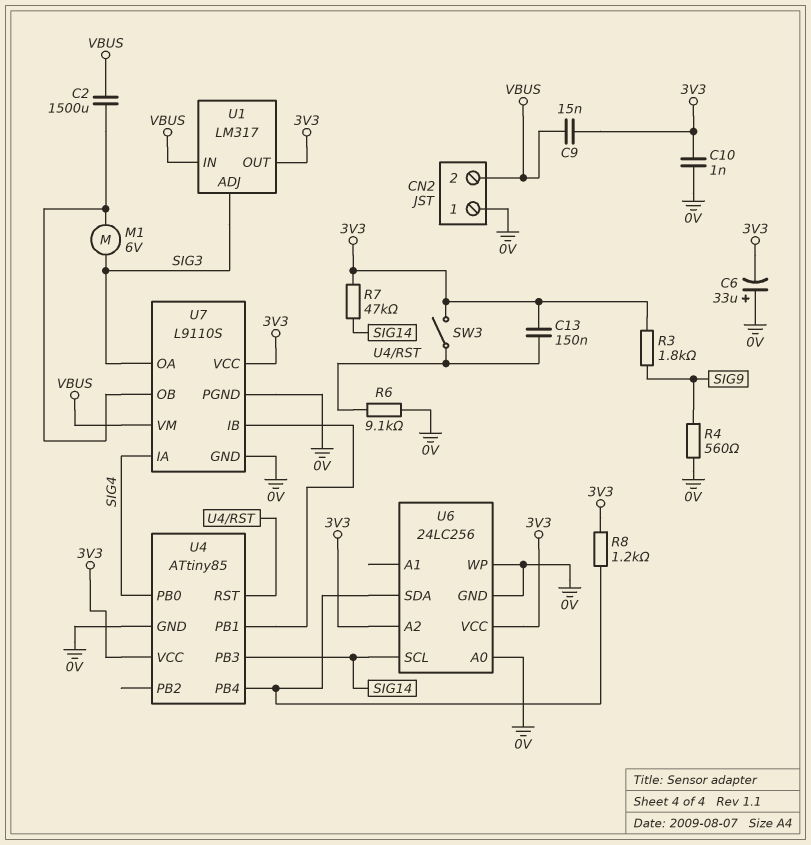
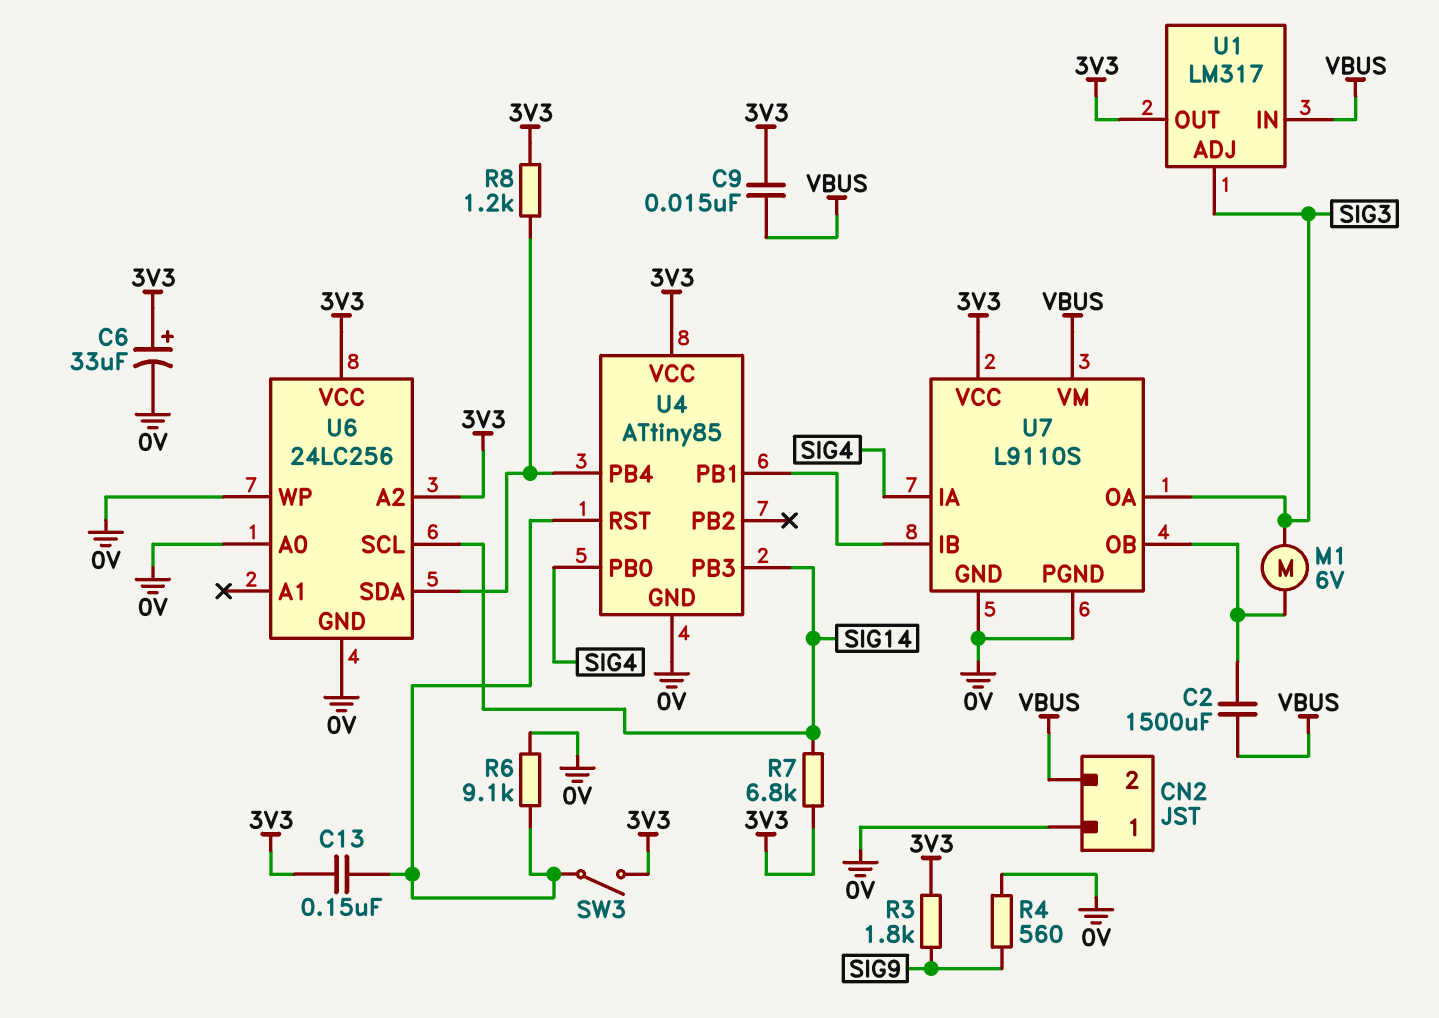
C6: 33uF (plus 0V, minus 3V3) -> 33uF (plus 3V3, minus 0V)
C10: 1nF (0V, 3V3) -> none
R7: 47k (3V3, SIG14) -> 6.8k (3V3, SIG14)

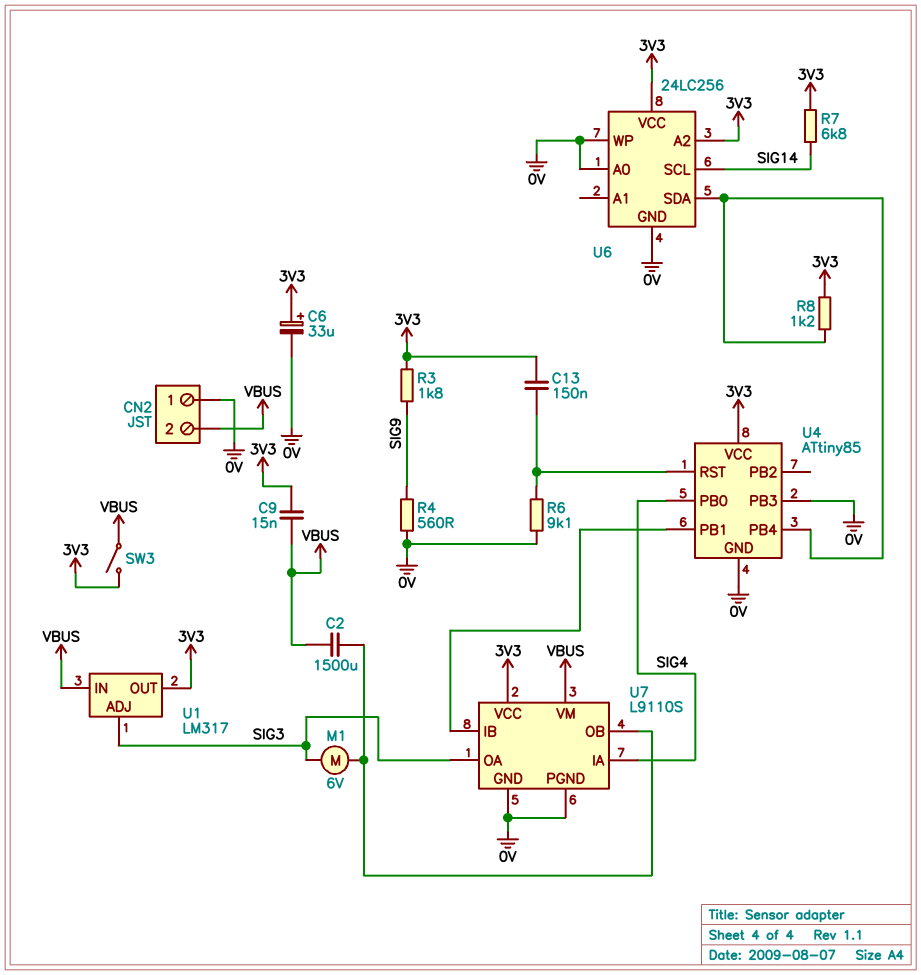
SW3: switch (3V3, U4/RST) -> switch (3V3, VBUS)
U4 pin PB3: SIG14 -> 0V

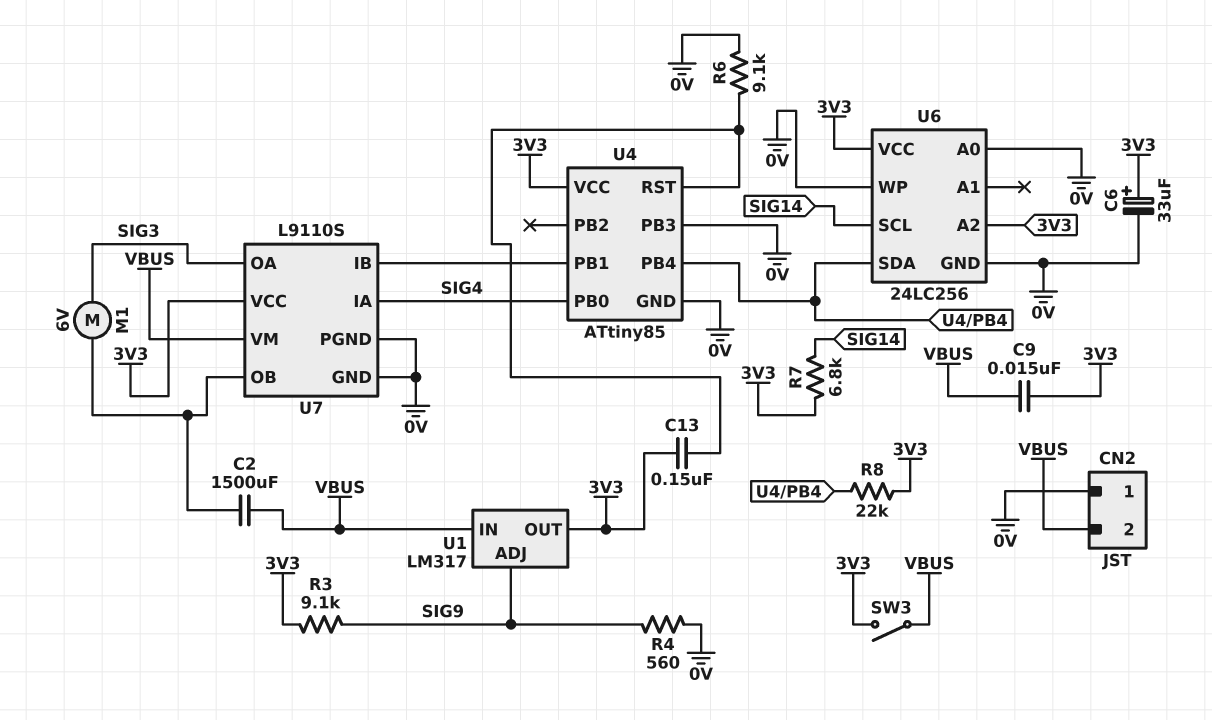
R3: 1.8k (3V3, SIG9) -> 9.1k (3V3, SIG9)
R8: 1.2k (3V3, U4/PB4) -> 22k (3V3, U4/PB4)
U1 pin ADJ: SIG3 -> SIG9

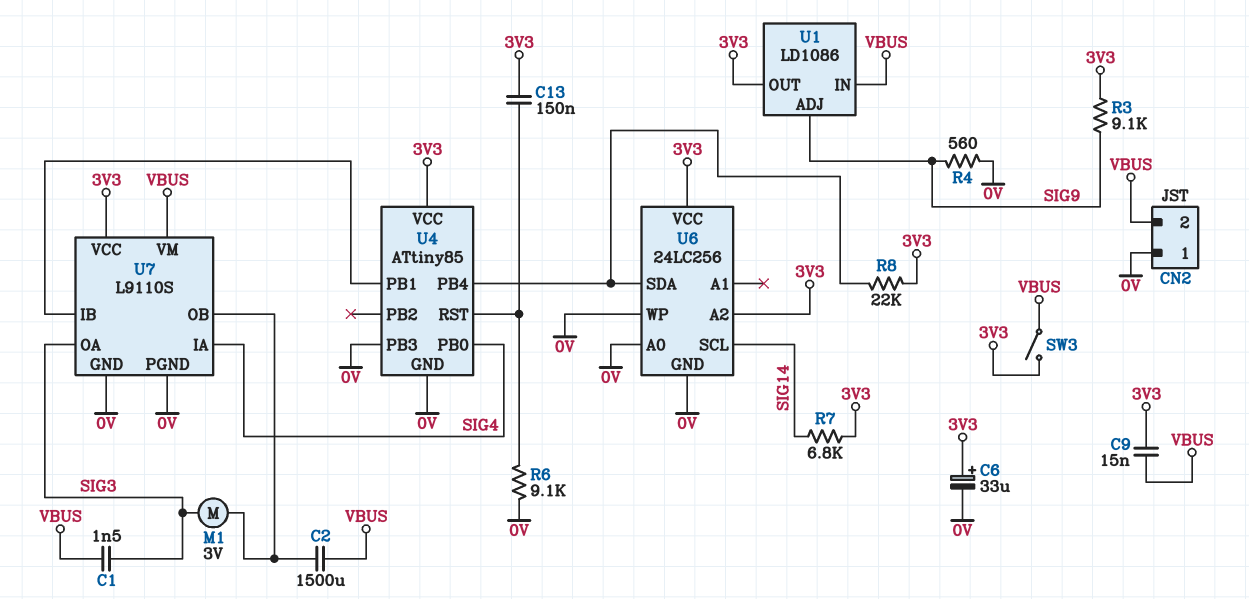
C1: none -> 1.5nF (SIG3, VBUS)
M1: motor 6V (SIG3, U7/OB) -> motor 3V (SIG3, U7/OB)
U1: LM317 -> LD1086

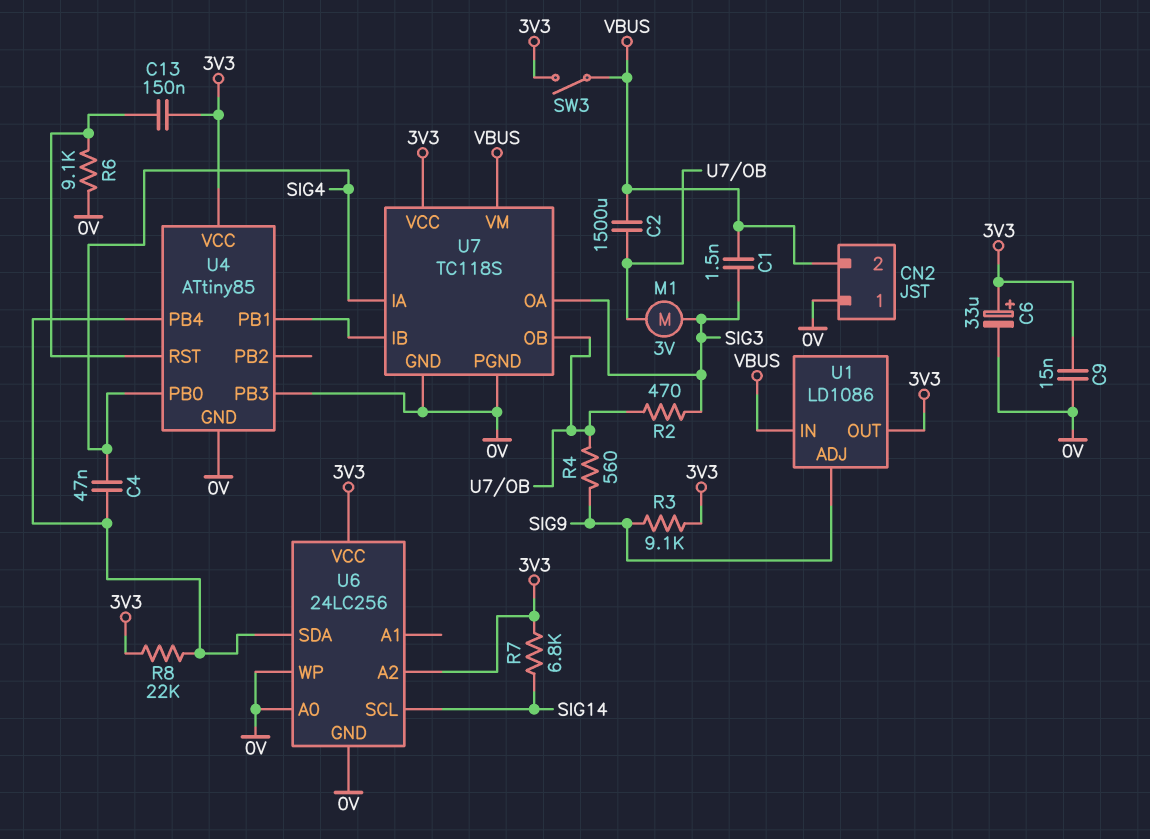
C4: none -> 47nF (SIG4, U4/PB4)
C9: 15nF (3V3, VBUS) -> 15nF (0V, 3V3)
R2: none -> 470 (SIG3, U7/OB)
R4: 560 (0V, SIG9) -> 560 (SIG9, U7/OB)
U7: L9110S -> TC118S

